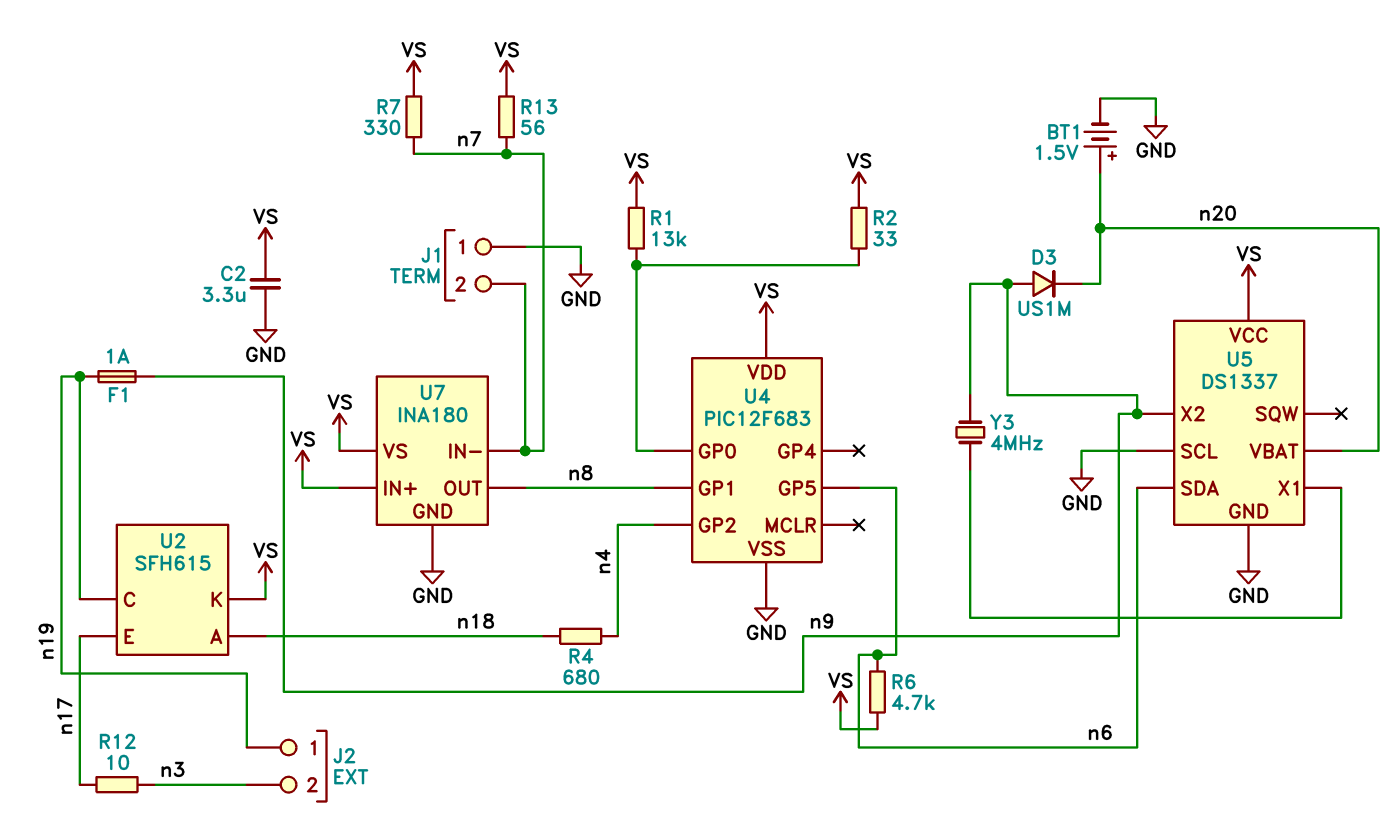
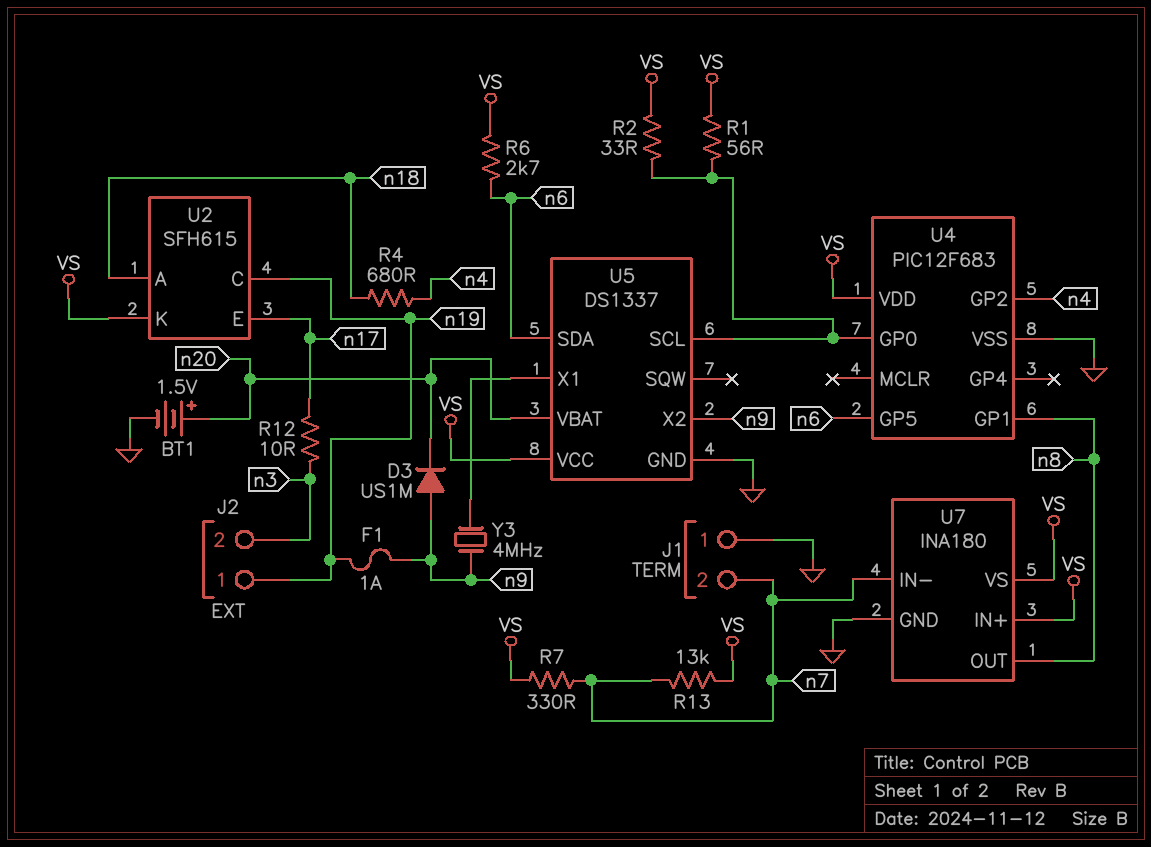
C2: 3.3uF (GND, VS) -> none
R1: 13k (U4/GP0, VS) -> 56 (U4/GP0, VS)
R6: 4.7k (VS, n6) -> 2.7k (VS, n6)
R13: 56 (VS, n7) -> 13k (VS, n7)
U5 pin SCL: GND -> U4/GP0

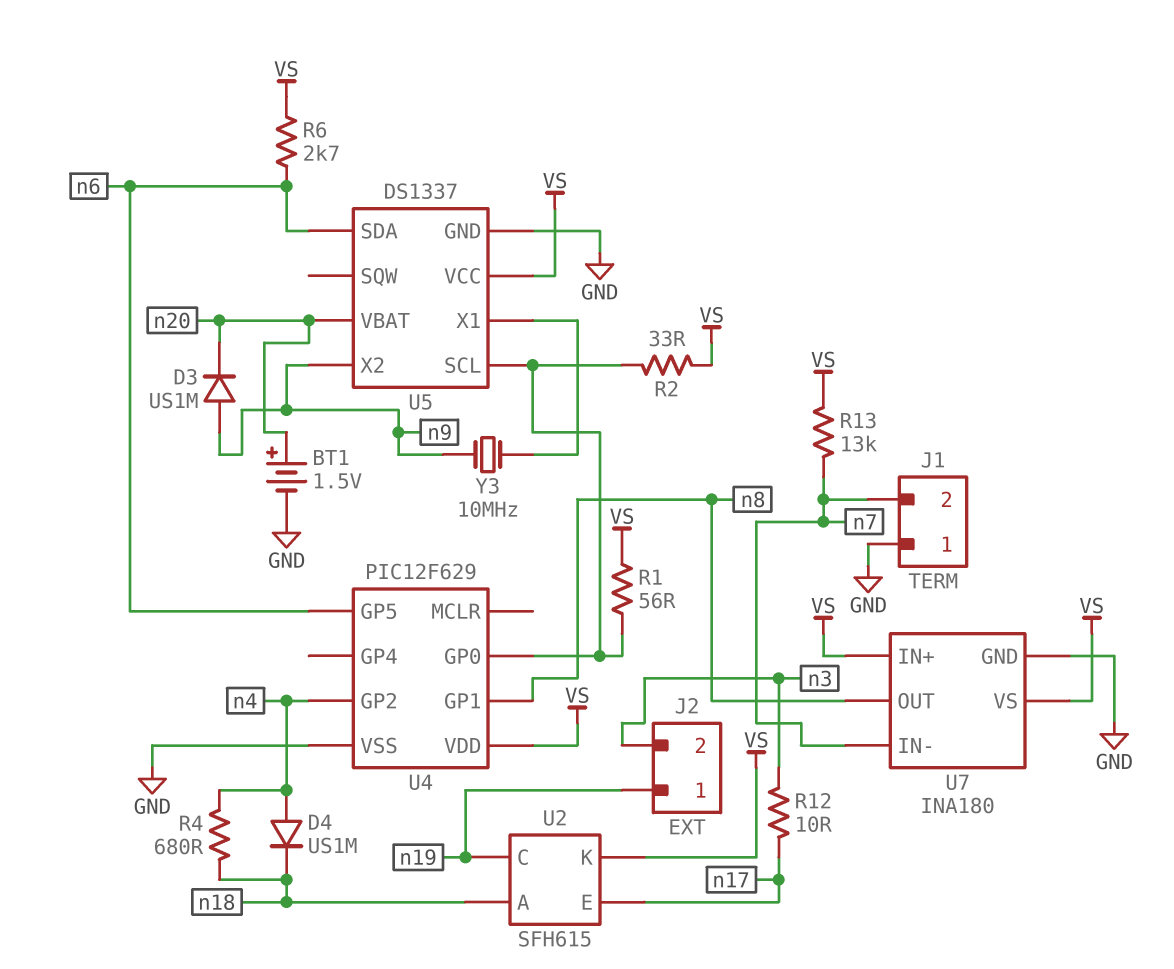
D4: none -> diode US1M (A n4, K n18)
F1: 1A (n9, n19) -> none
R7: 330 (VS, n7) -> none
U4: PIC12F683 -> PIC12F629
Y3: 4MHz (U5/X1, n9) -> 10MHz (U5/X1, n9)

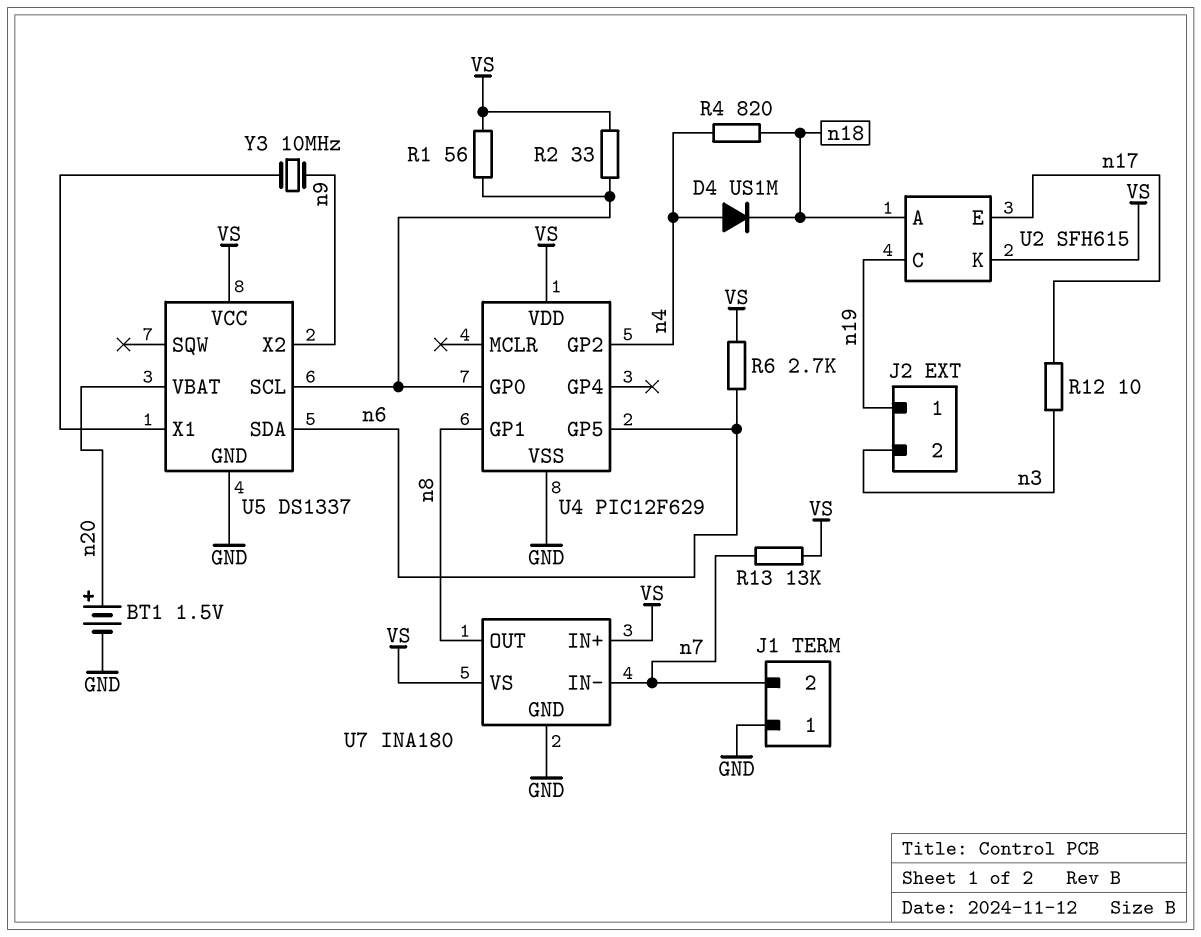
D3: diode US1M (A n9, K n20) -> none
R4: 680 (n4, n18) -> 820 (n4, n18)

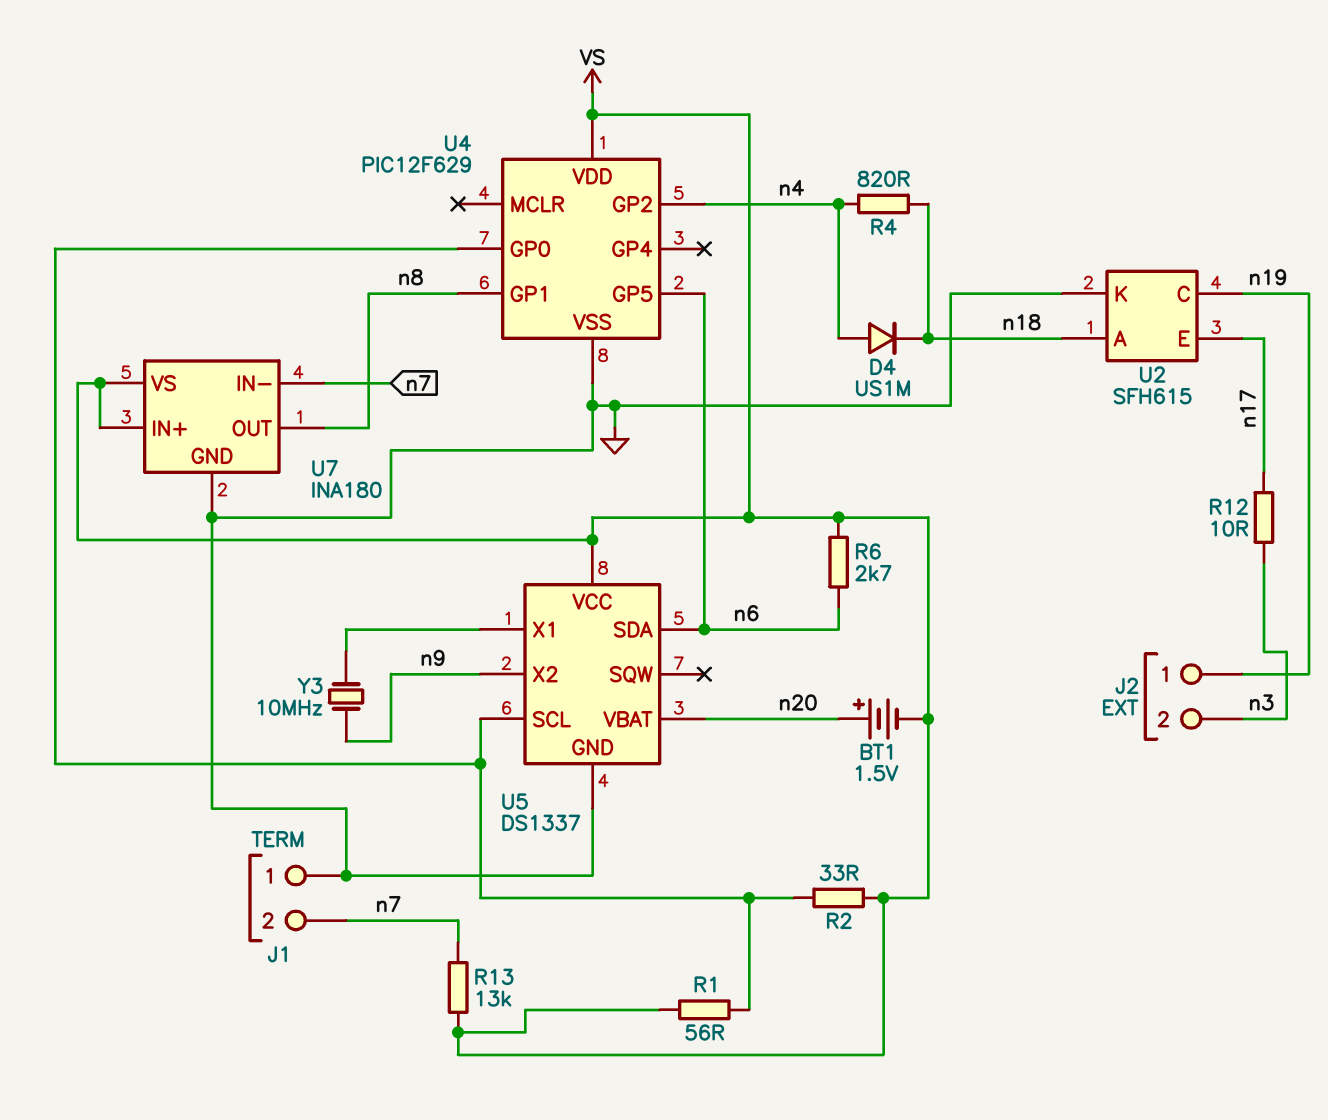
BT1: 1.5V (plus n20, minus GND) -> 1.5V (plus n20, minus VS)
U2 pin K: VS -> GND

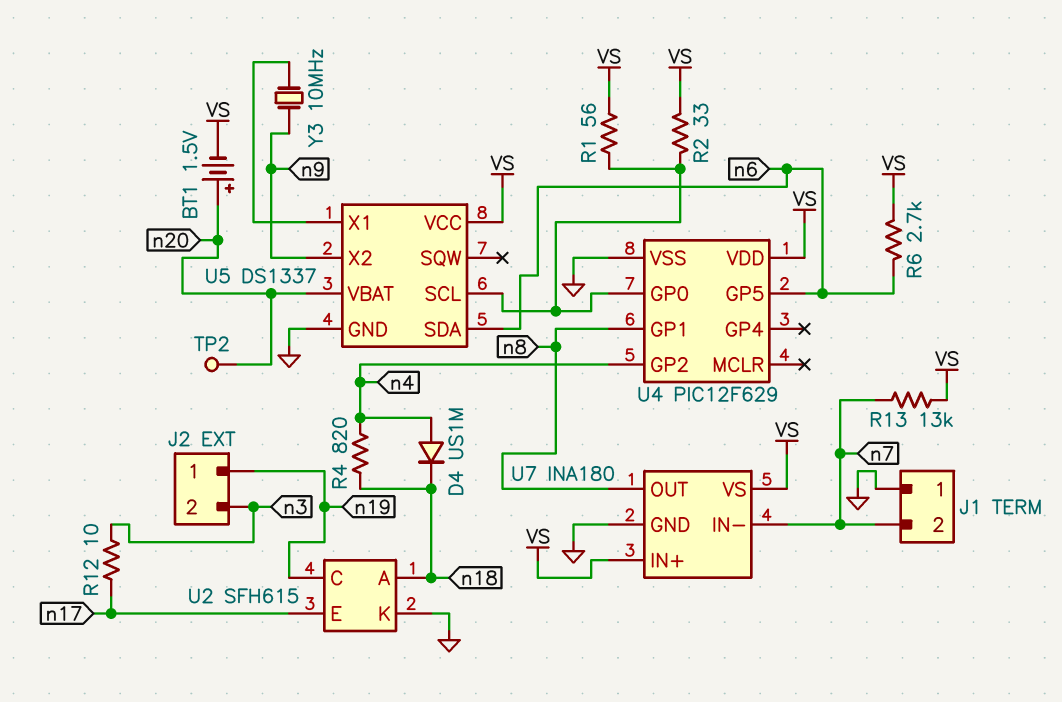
TP2: none -> test point (n20)

